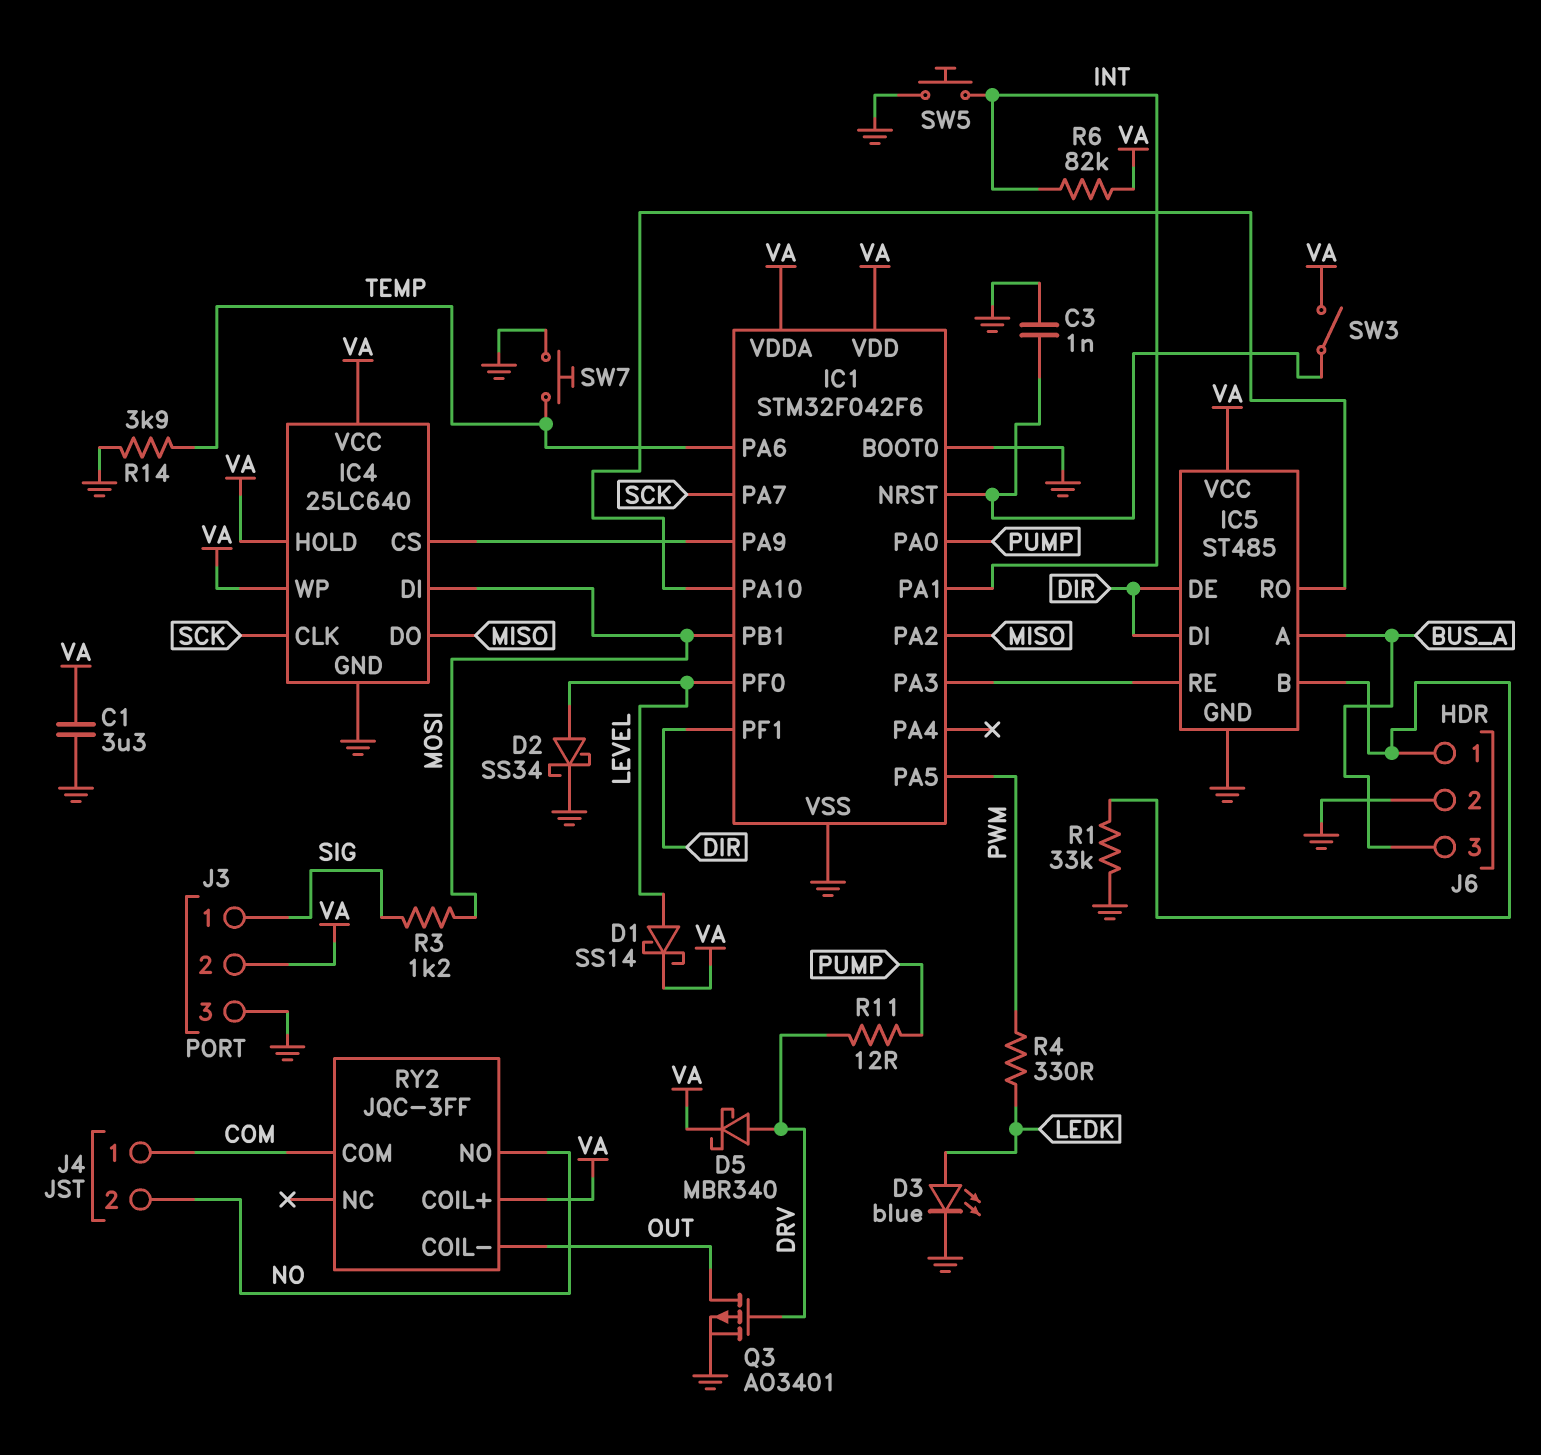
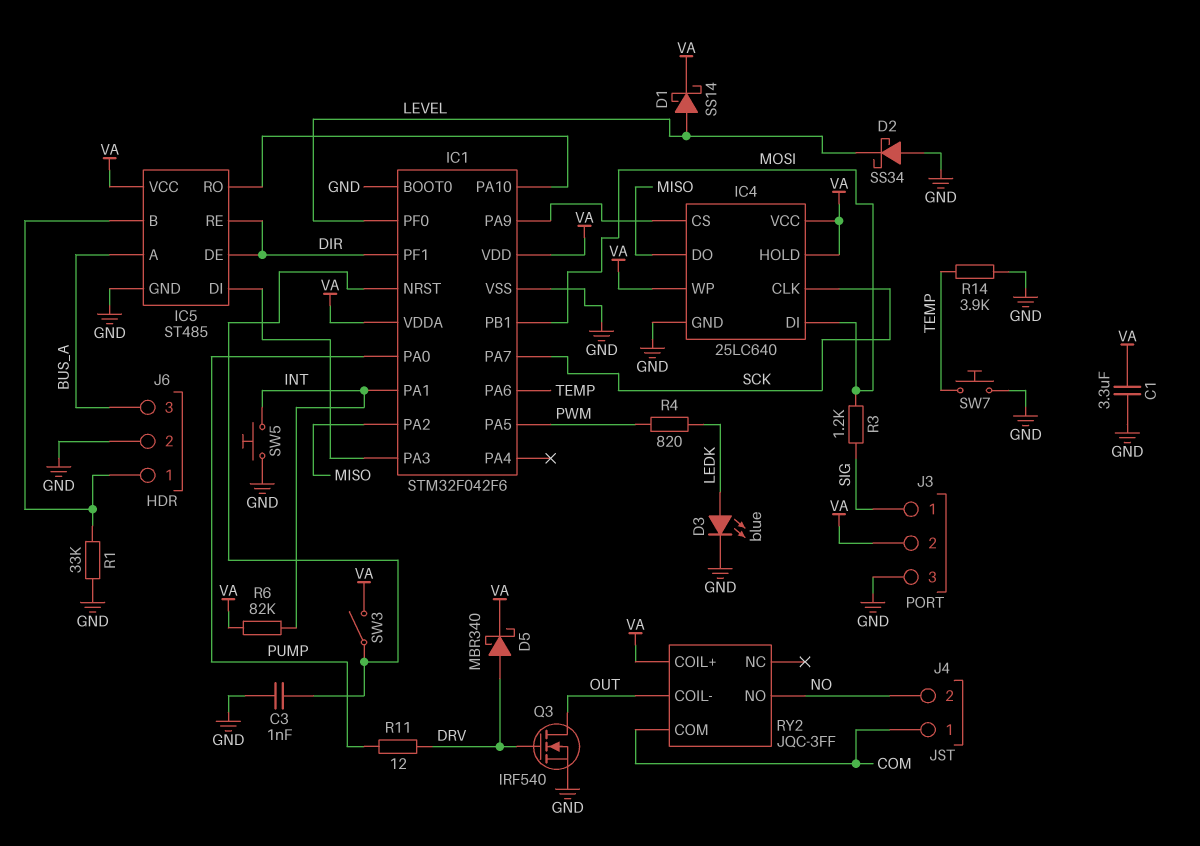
D2: schottky SS34 (A LEVEL, K GND) -> schottky SS34 (A GND, K LEVEL)
IC5 pin DI: DIR -> IC1/PA3
IC5 pin RE: IC1/PA3 -> DIR
Q3: PMOS AO3401 (G DRV, D OUT, S GND) -> NMOS IRF540 (G DRV, D OUT, S GND)
R4: 330 (LEDK, PWM) -> 820 (LEDK, PWM)

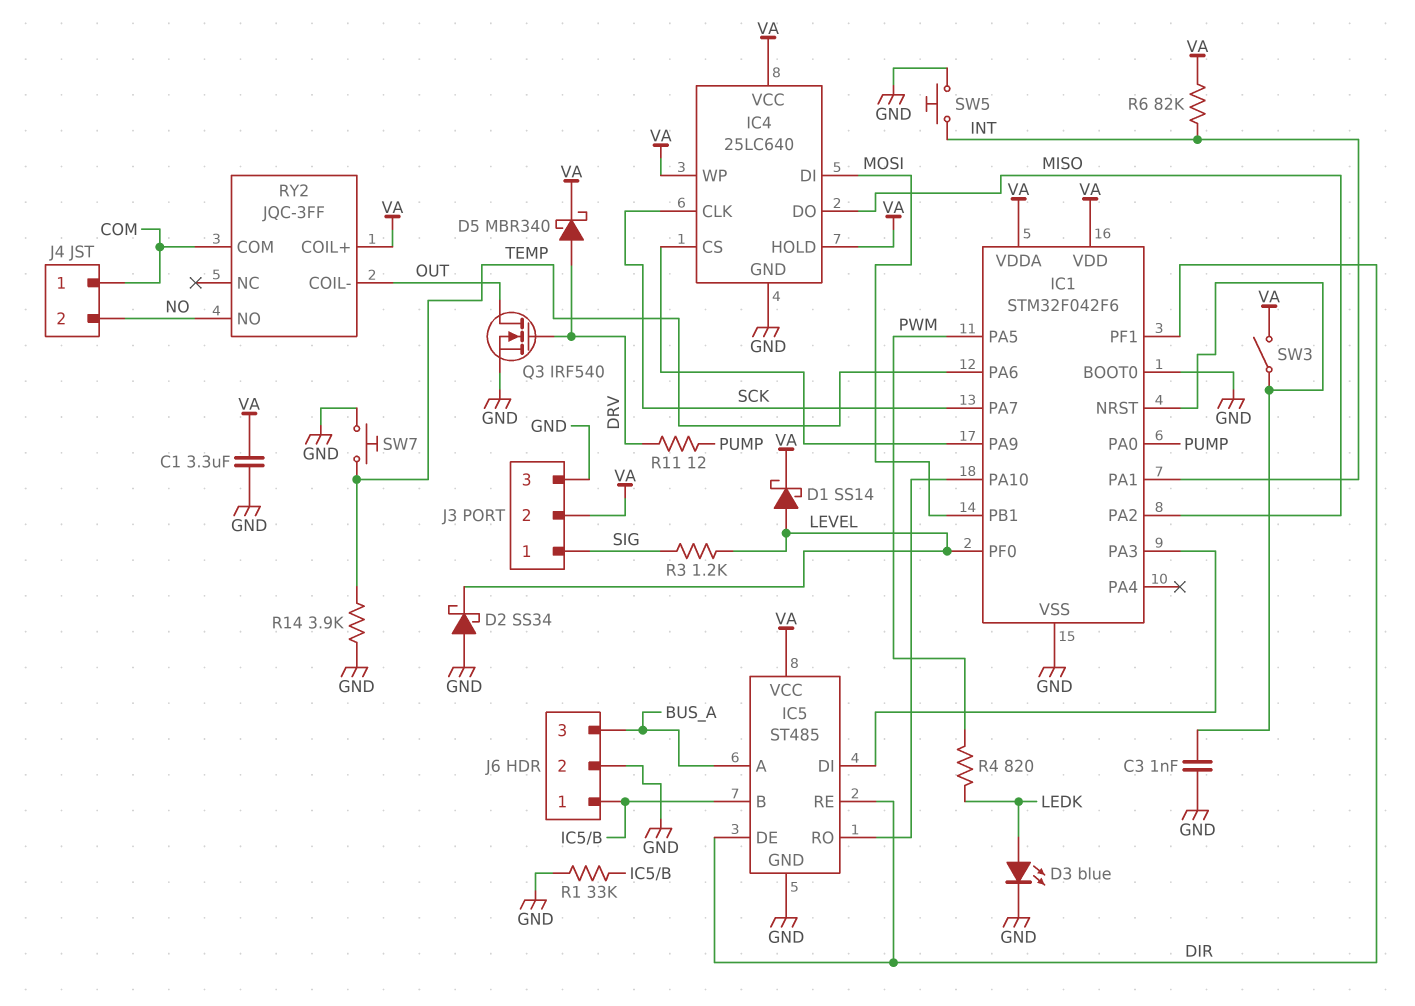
R3: 1.2k (MOSI, SIG) -> 1.2k (LEVEL, SIG)

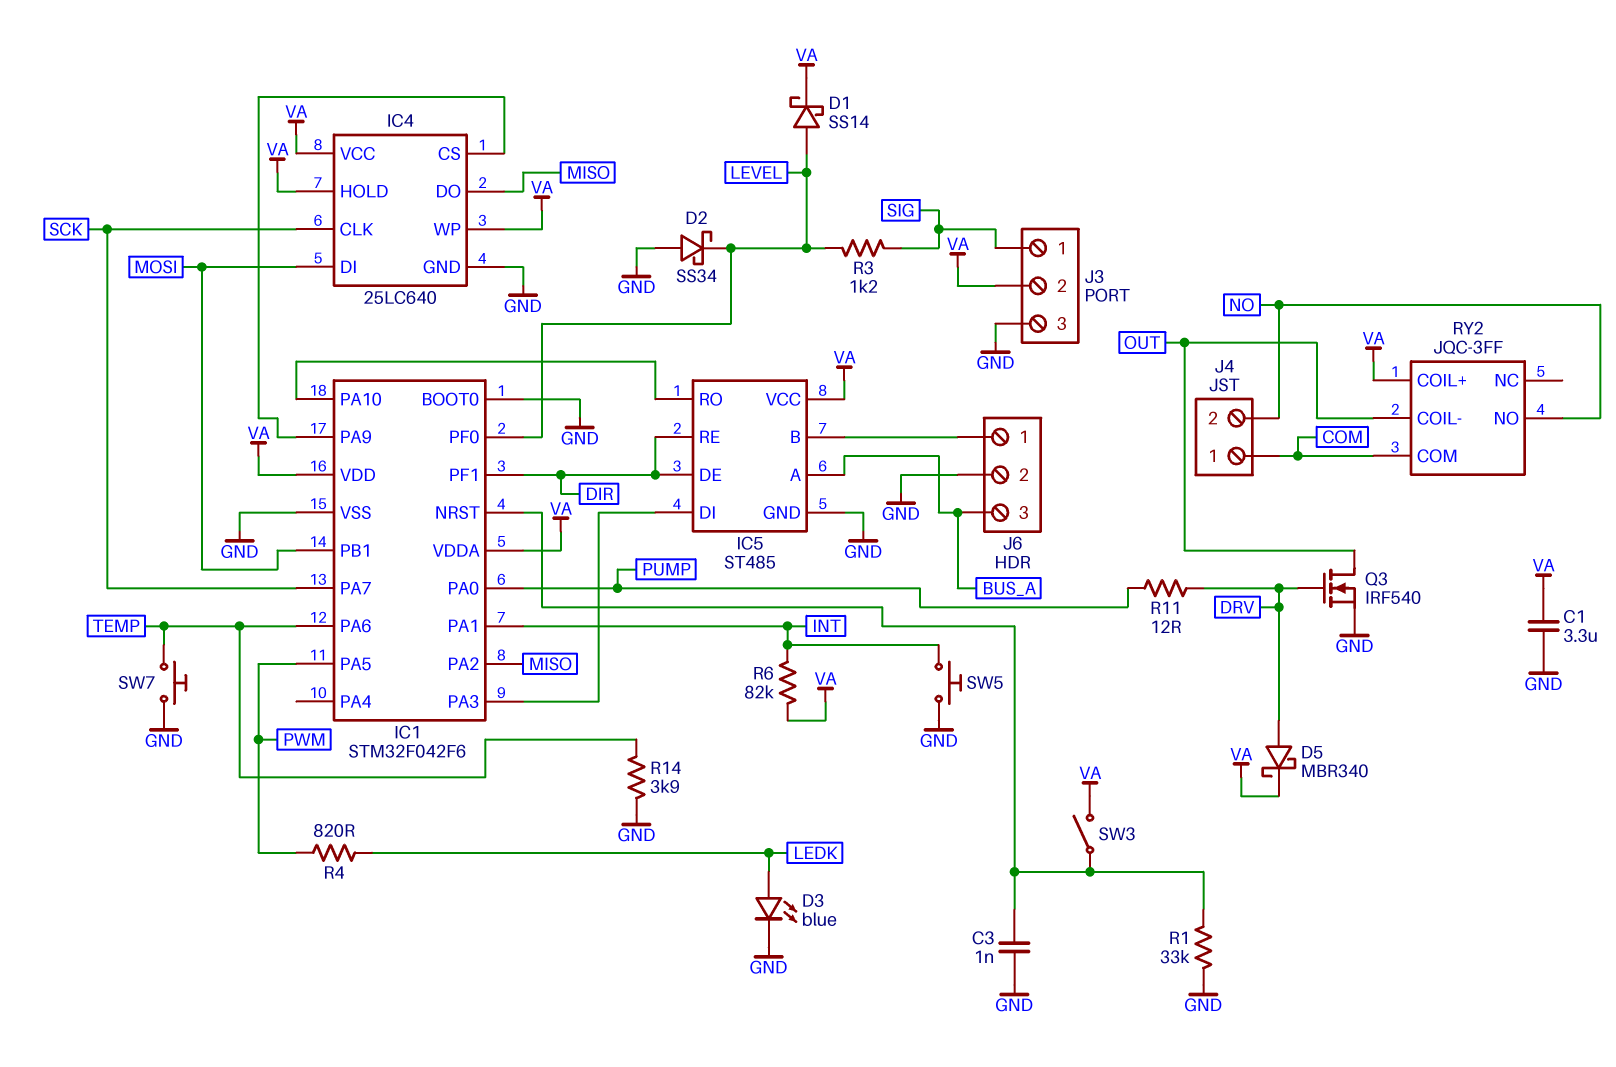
R1: 33k (GND, IC5/B) -> 33k (GND, IC1/NRST)

